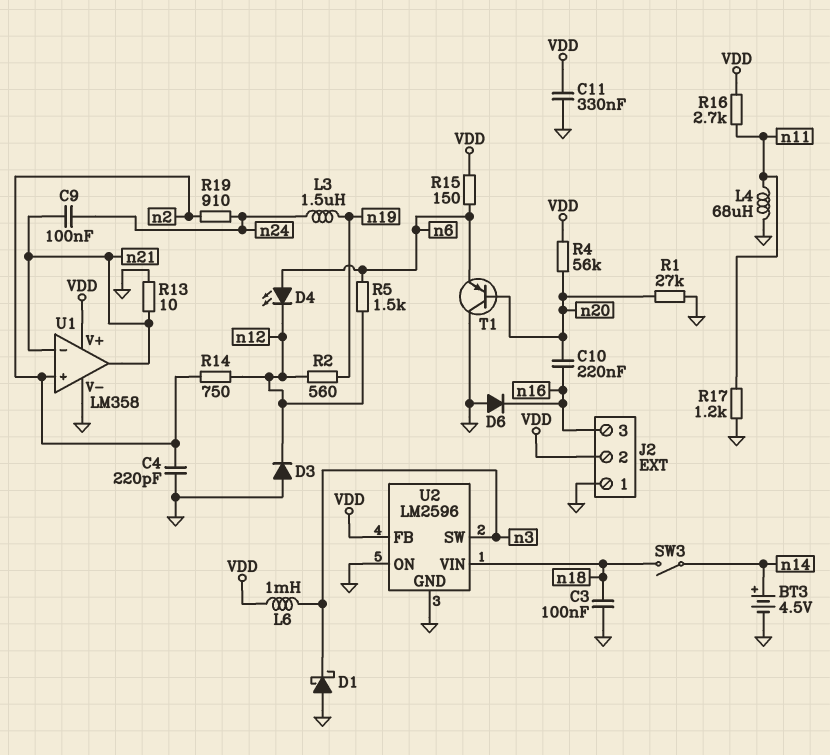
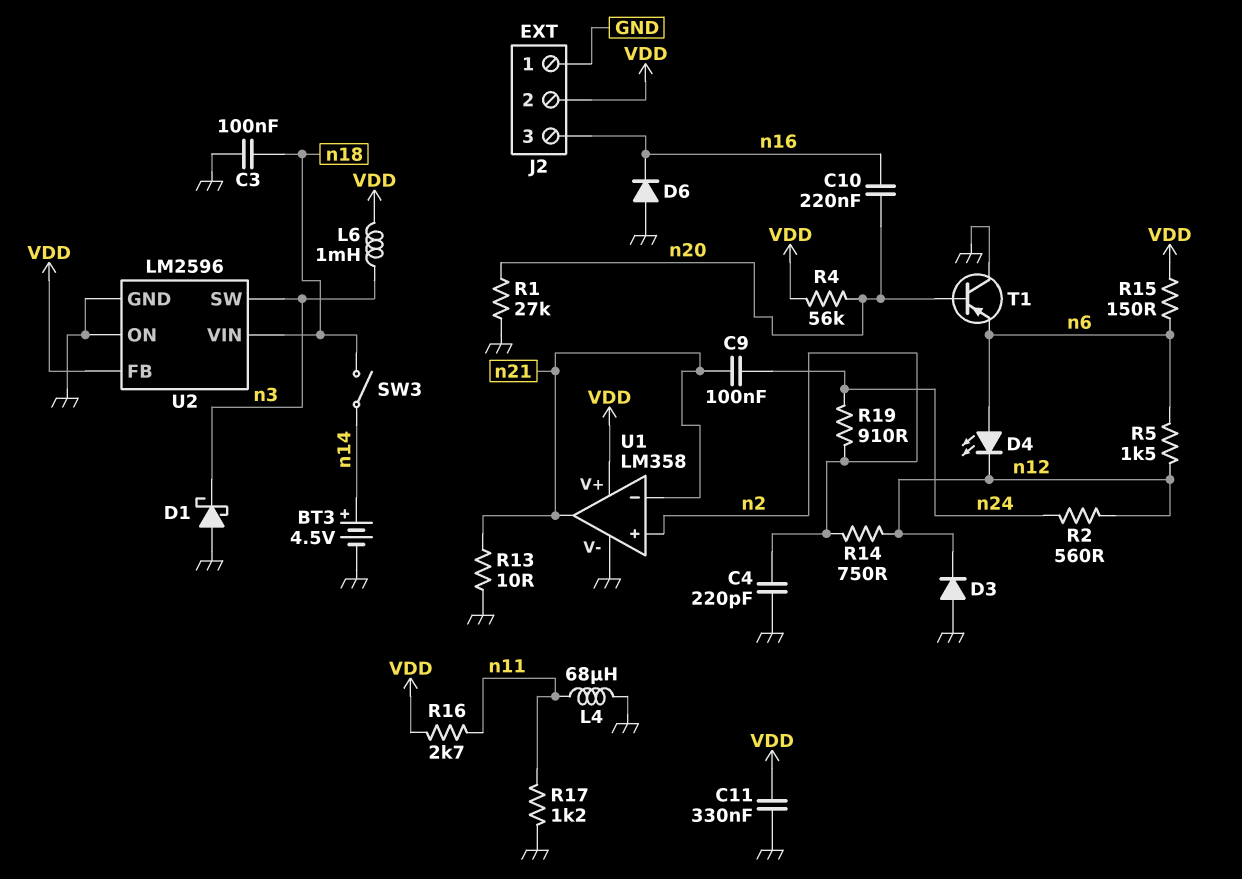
L3: 1.5uH (n19, n24) -> none
R2: 560 (n12, n19) -> 560 (n12, n24)

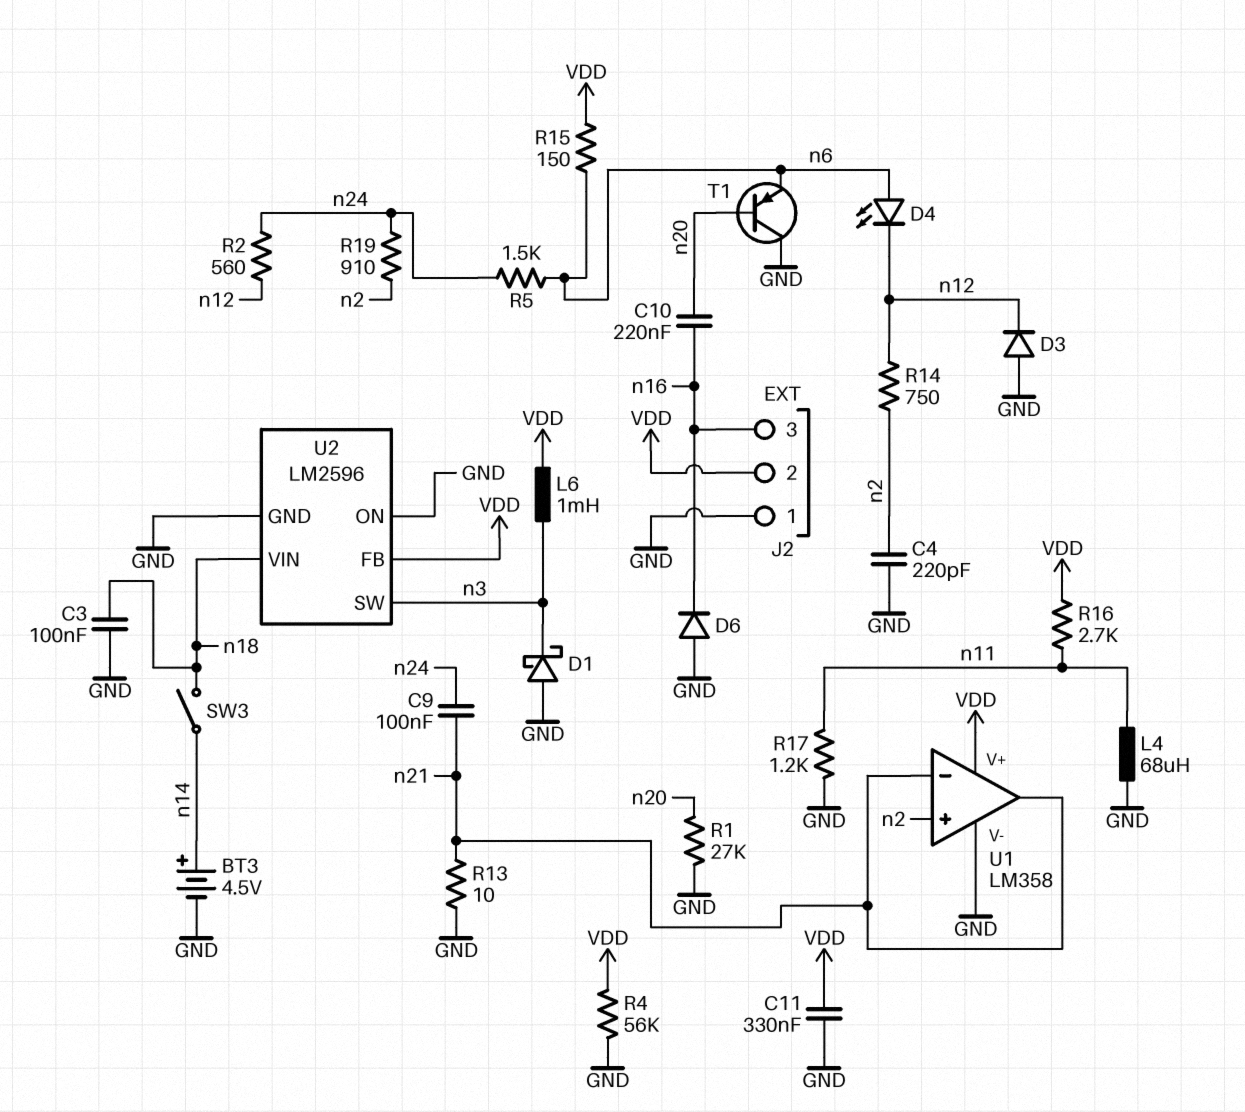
R4: 56k (VDD, n20) -> 56k (GND, VDD)
R5: 1.5k (n6, n12) -> 1.5k (n6, n24)

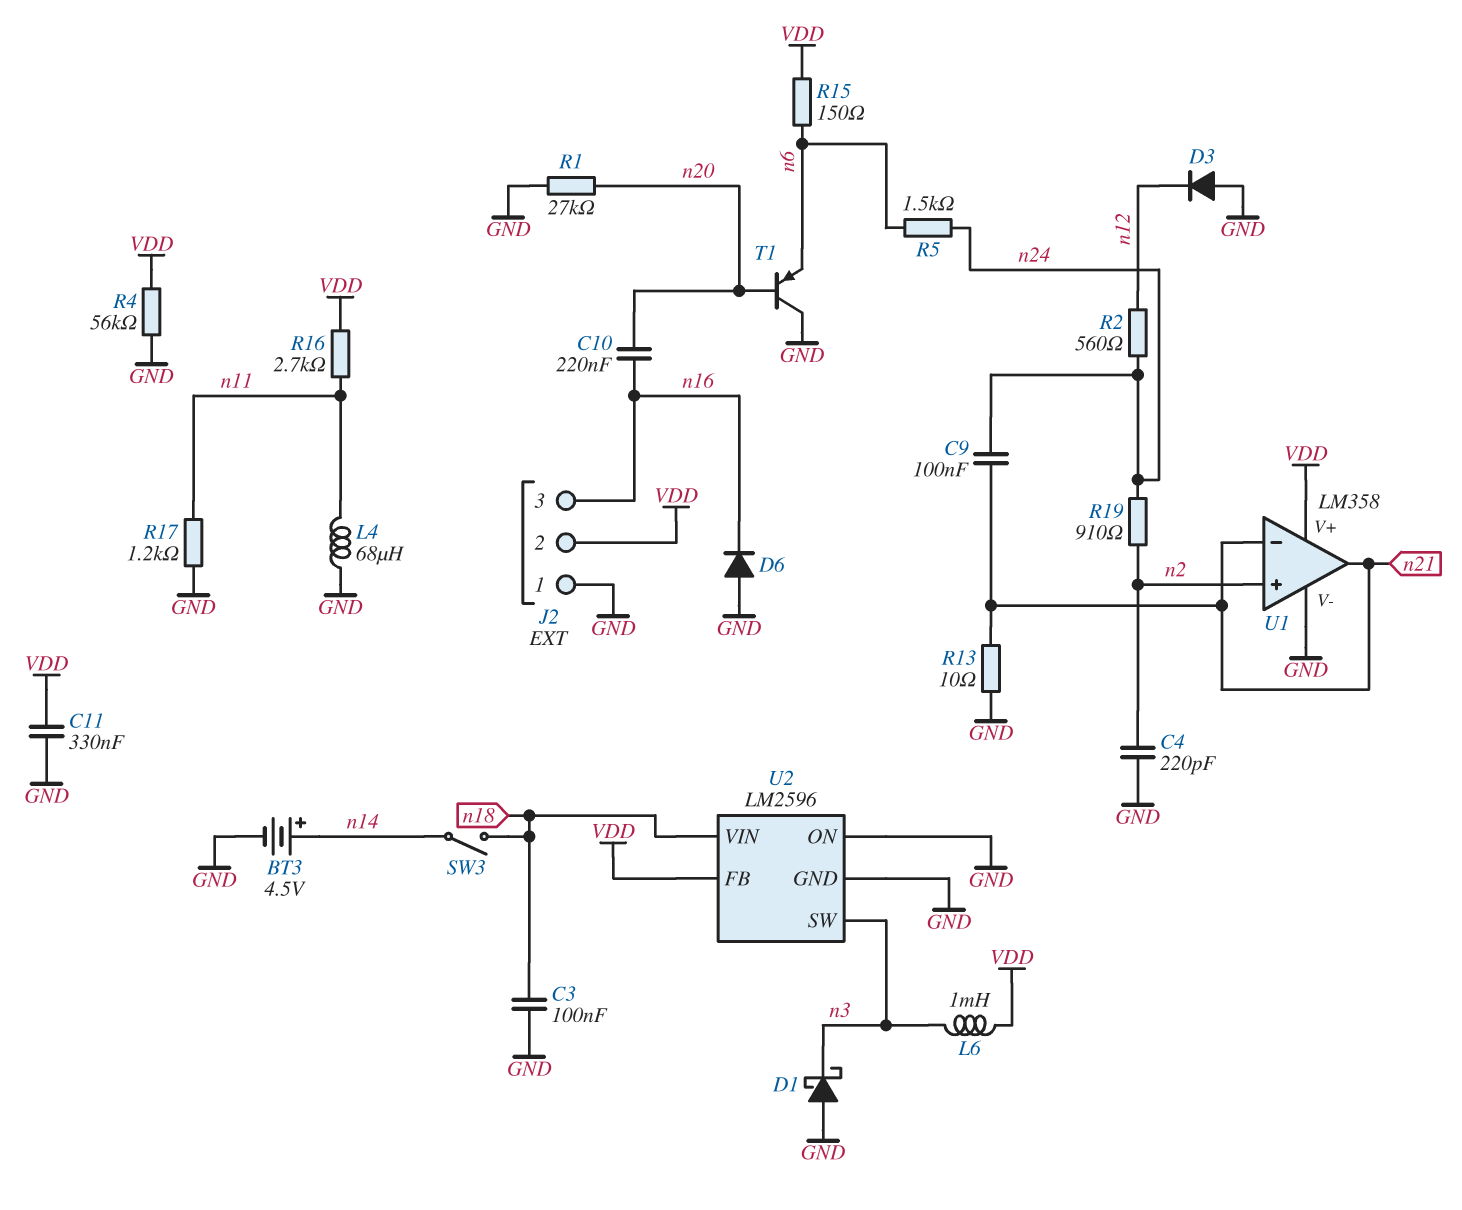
D4: LED (A n6, K n12) -> none
R14: 750 (n2, n12) -> none

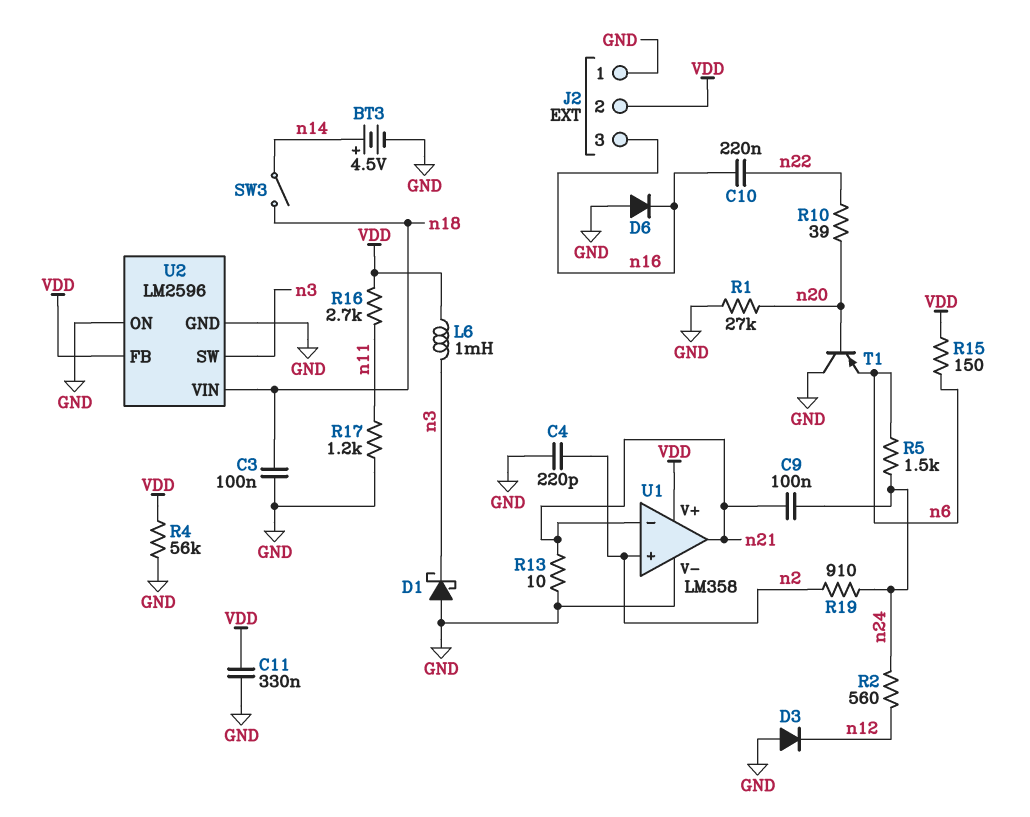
C10: 220nF (n16, n20) -> 220nF (n16, n22)
L4: 68uH (GND, n11) -> none
R10: none -> 39 (n20, n22)

